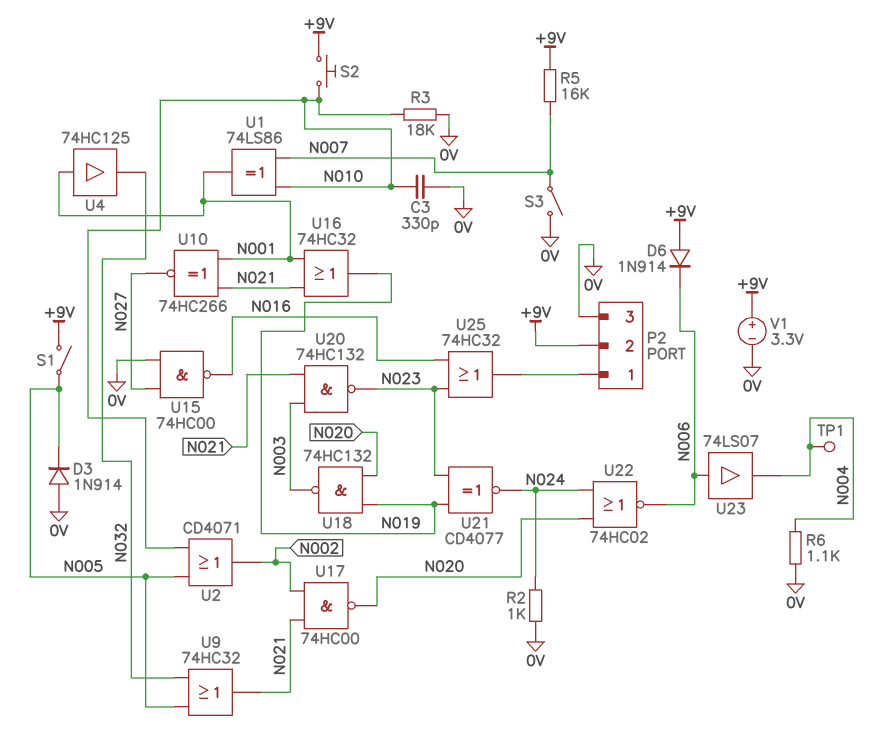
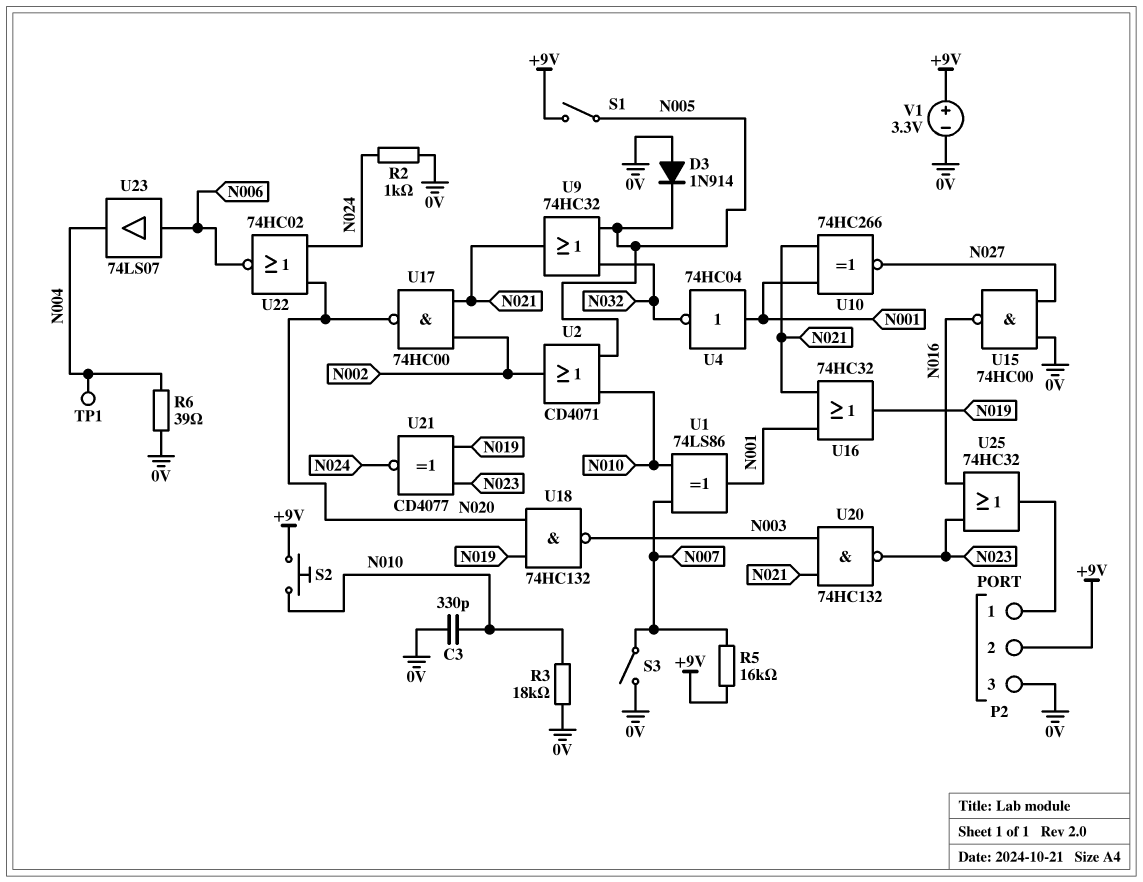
D6: diode 1N914 (A +9V, K N006) -> none
R6: 1.1k (0V, N004) -> 39 (0V, N004)
U4: buffer 74HC125 (in N001, out N032) -> NOT 74HC04 (in N001, out N032)

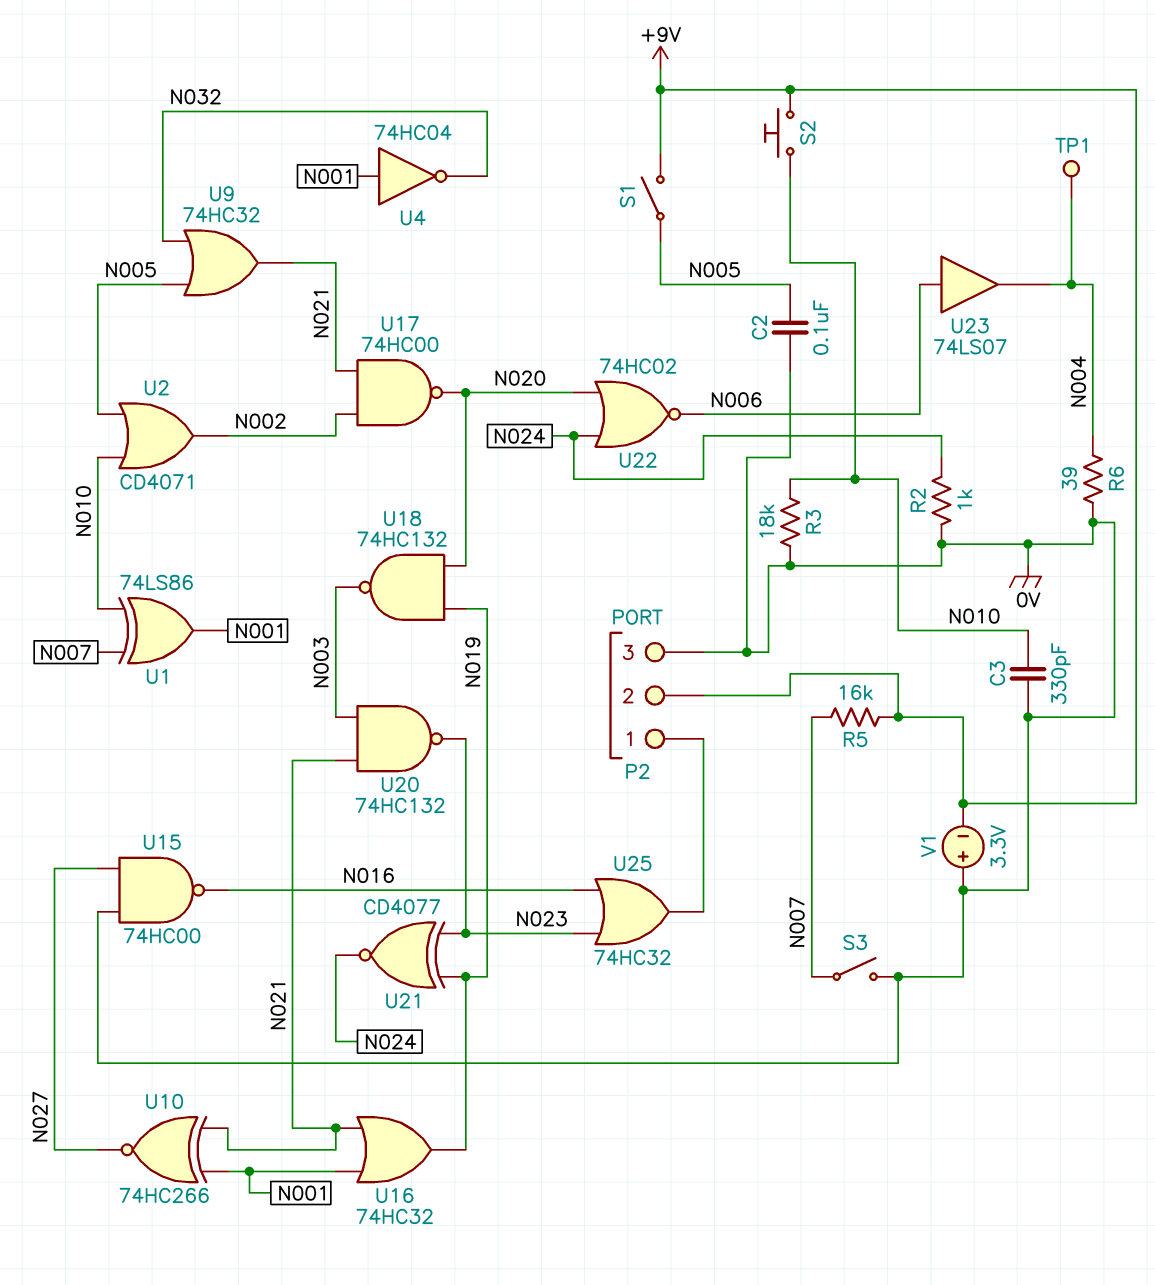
C2: none -> 100nF (0V, N005)
D3: diode 1N914 (A 0V, K N005) -> none
V1: 3.3V (plus +9V, minus 0V) -> 3.3V (plus 0V, minus +9V)

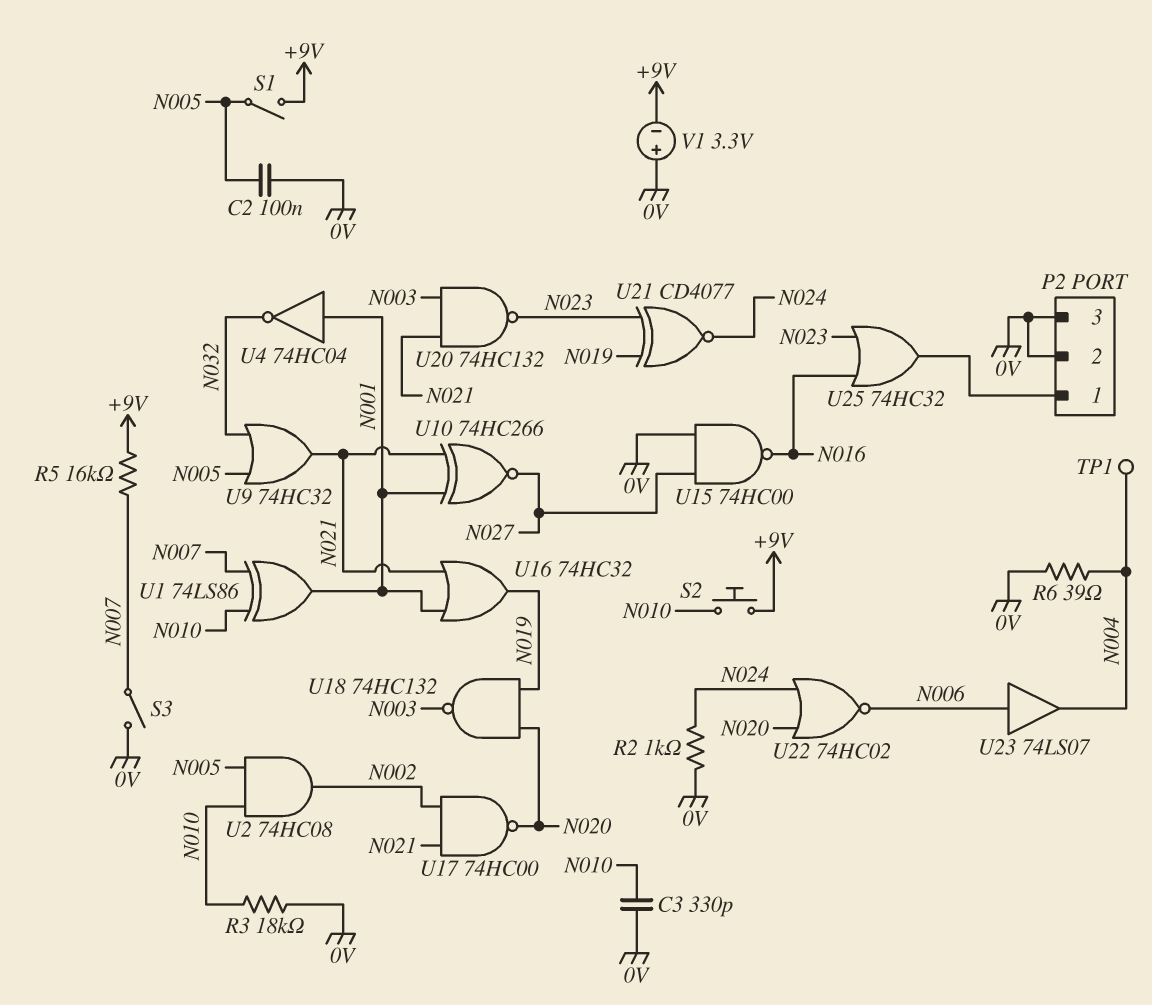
P2 pin 2: +9V -> 0V
U2: OR CD4071 (in N005, in N010, out N002) -> AND 74HC08 (in N005, in N010, out N002)

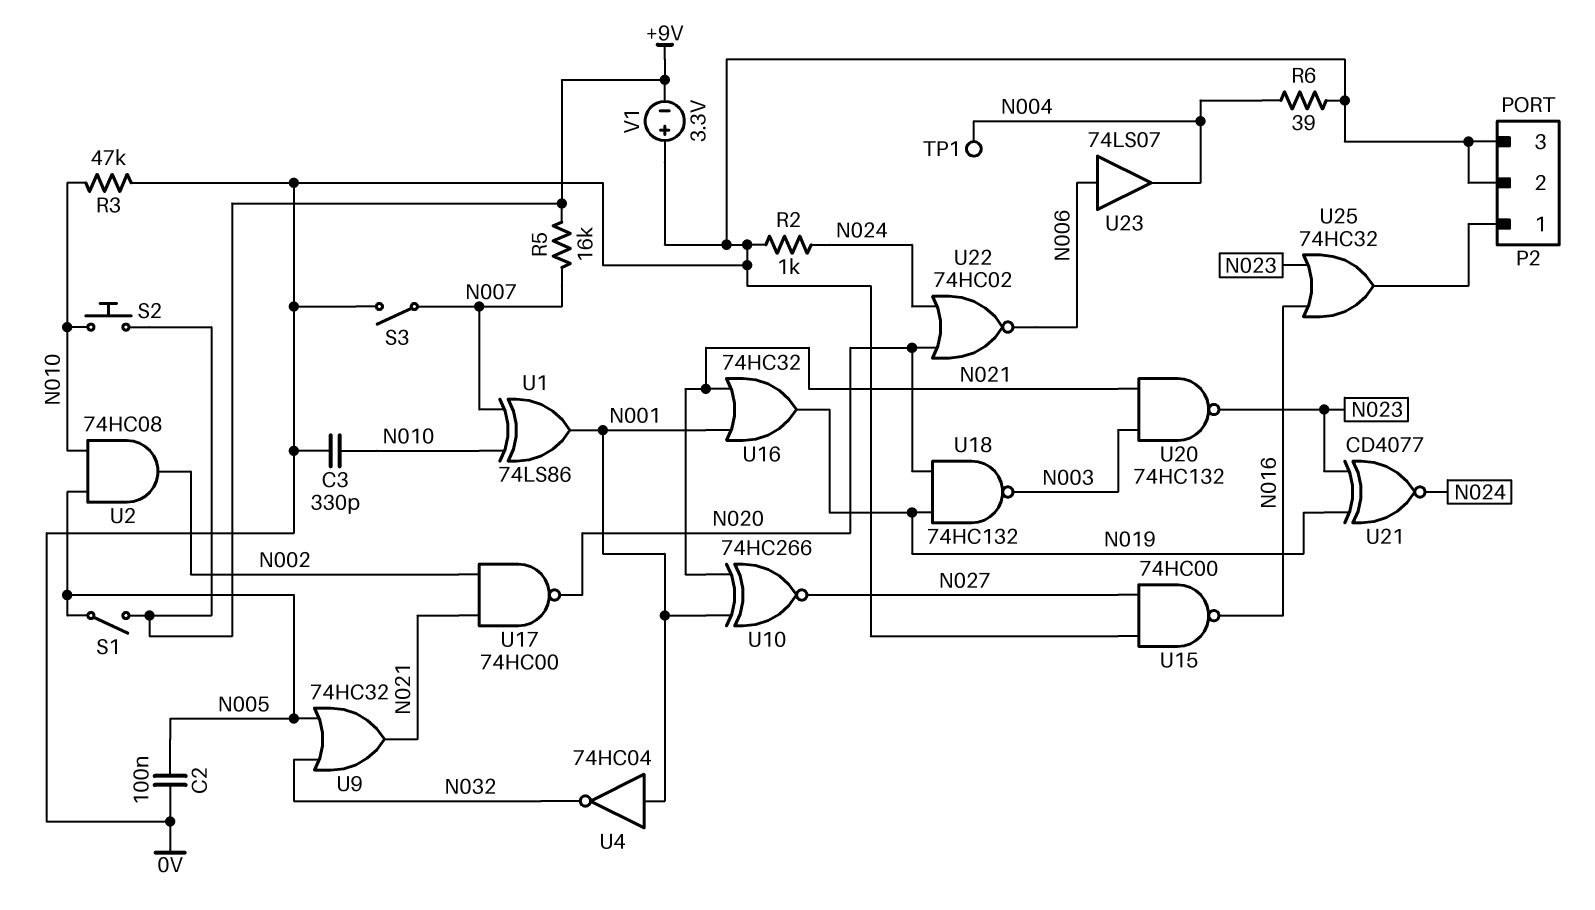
R3: 18k (0V, N010) -> 47k (0V, N010)

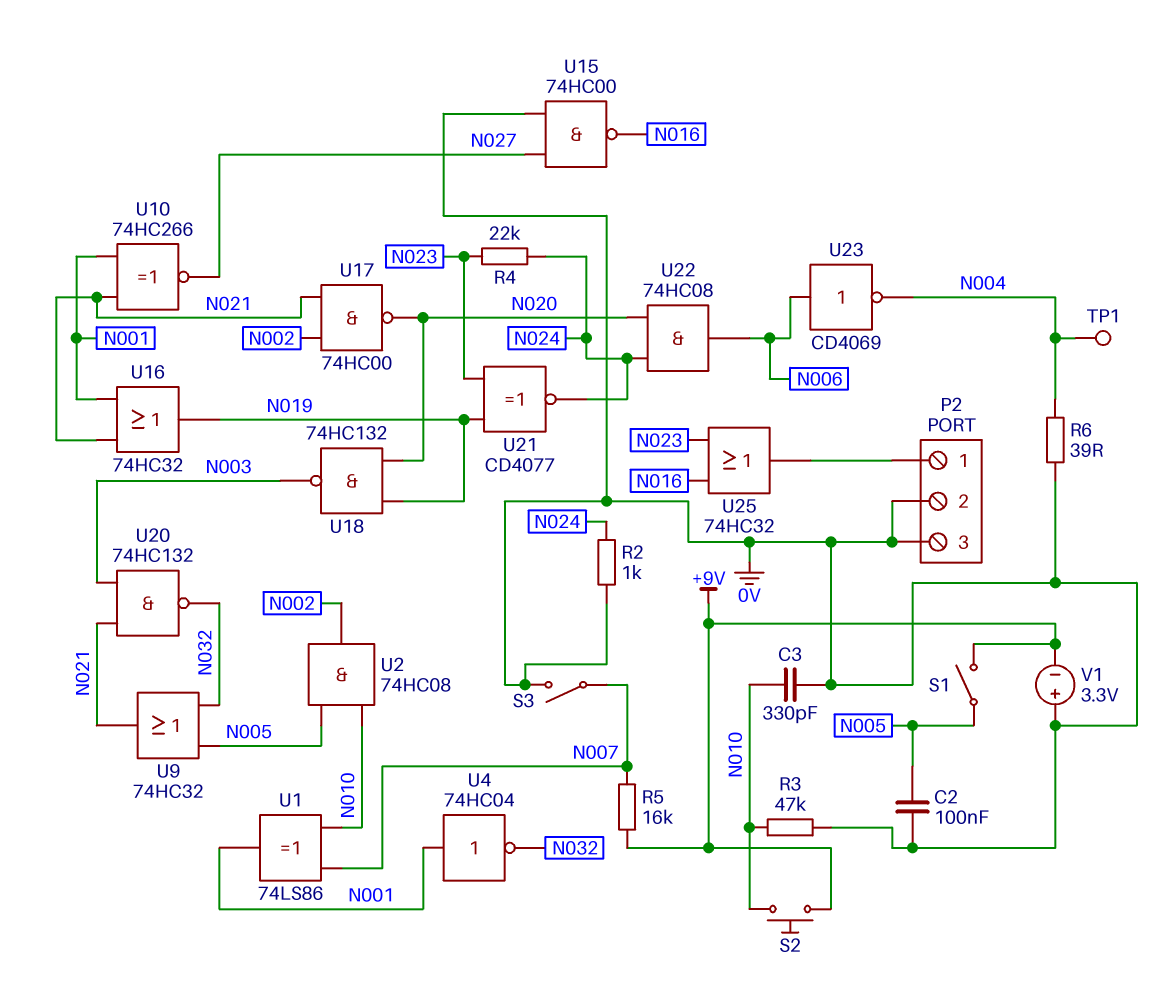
R4: none -> 22k (N023, N024)
U20: NAND 74HC132 (in N003, in N021, out N023) -> NAND 74HC132 (in N003, in N021, out N032)
U22: NOR 74HC02 (in N020, in N024, out N006) -> AND 74HC08 (in N020, in N024, out N006)
U23: buffer 74LS07 (in N006, out N004) -> NOT CD4069 (in N006, out N004)

